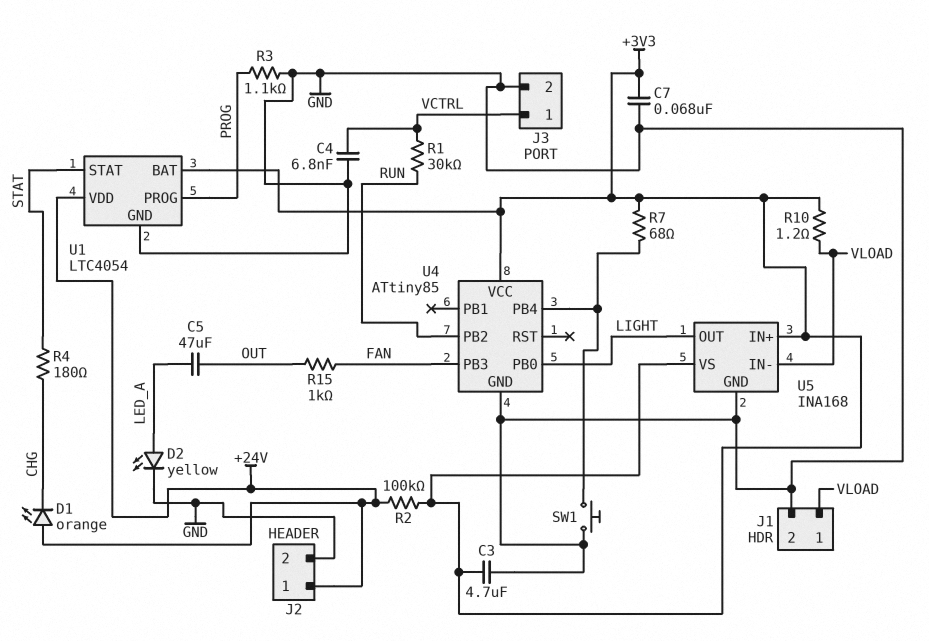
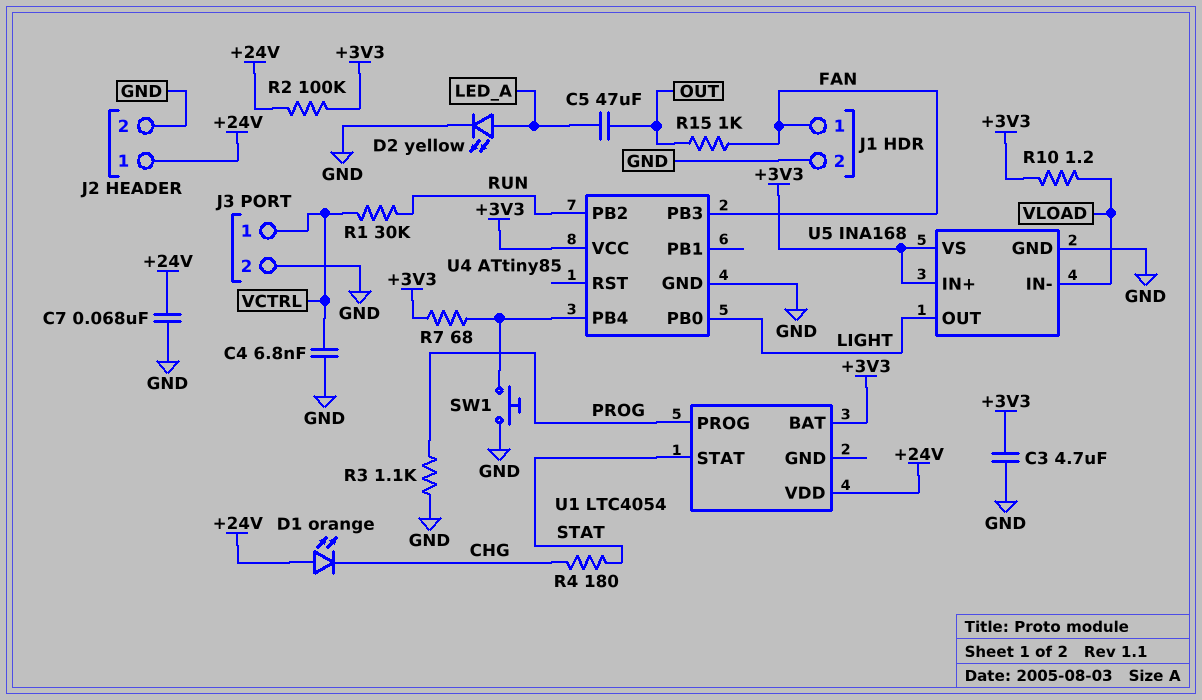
C7: 68nF (+3V3, GND) -> 68nF (+24V, GND)
J1 pin 1: VLOAD -> FAN
U1 pin GND: GND -> none

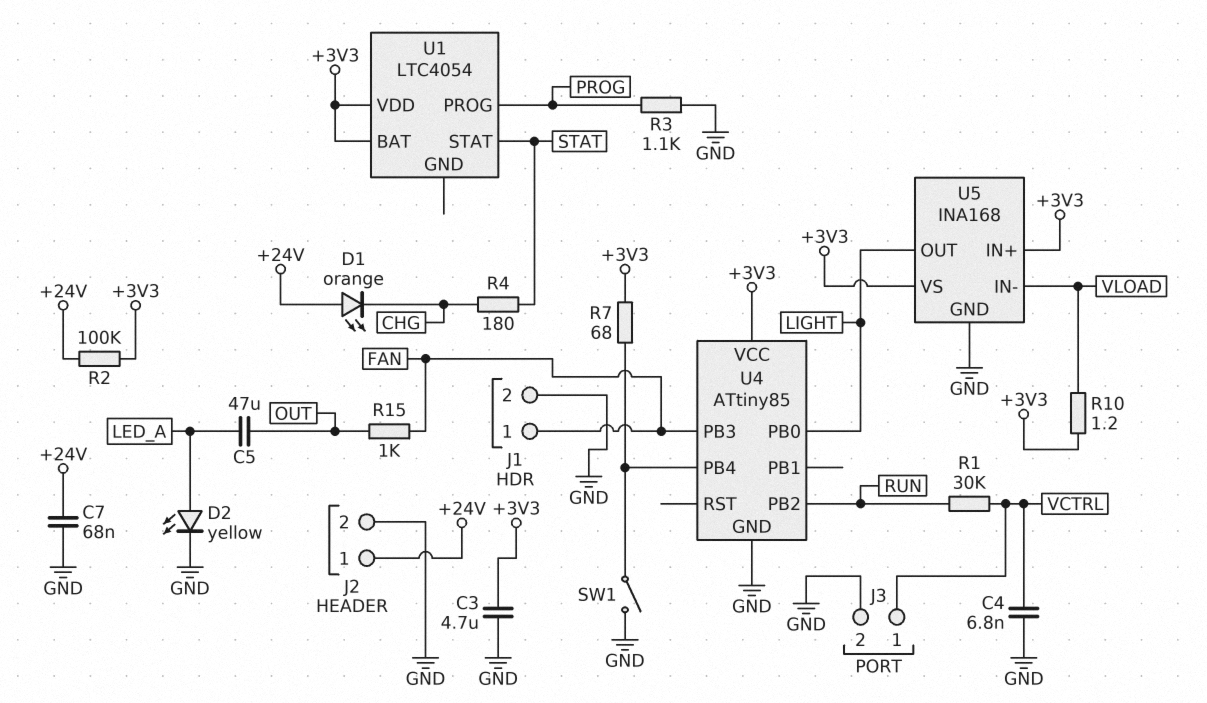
SW1: button (GND, U4/PB4) -> switch (GND, U4/PB4)
U1 pin VDD: +24V -> +3V3

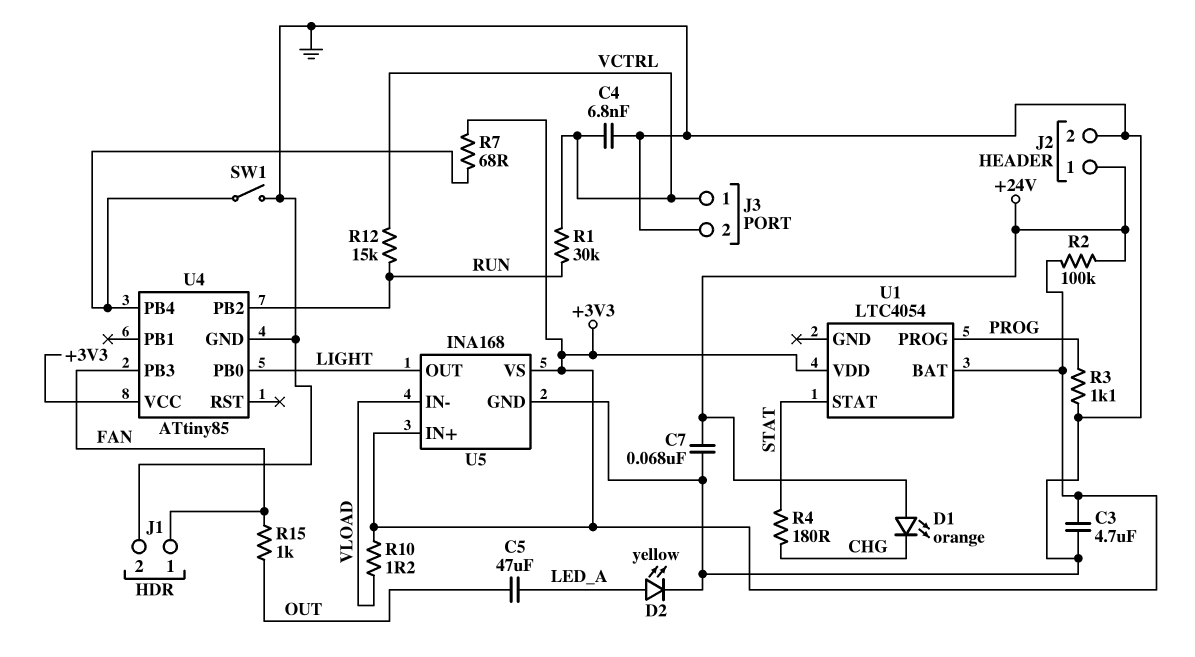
R12: none -> 15k (RUN, VCTRL)

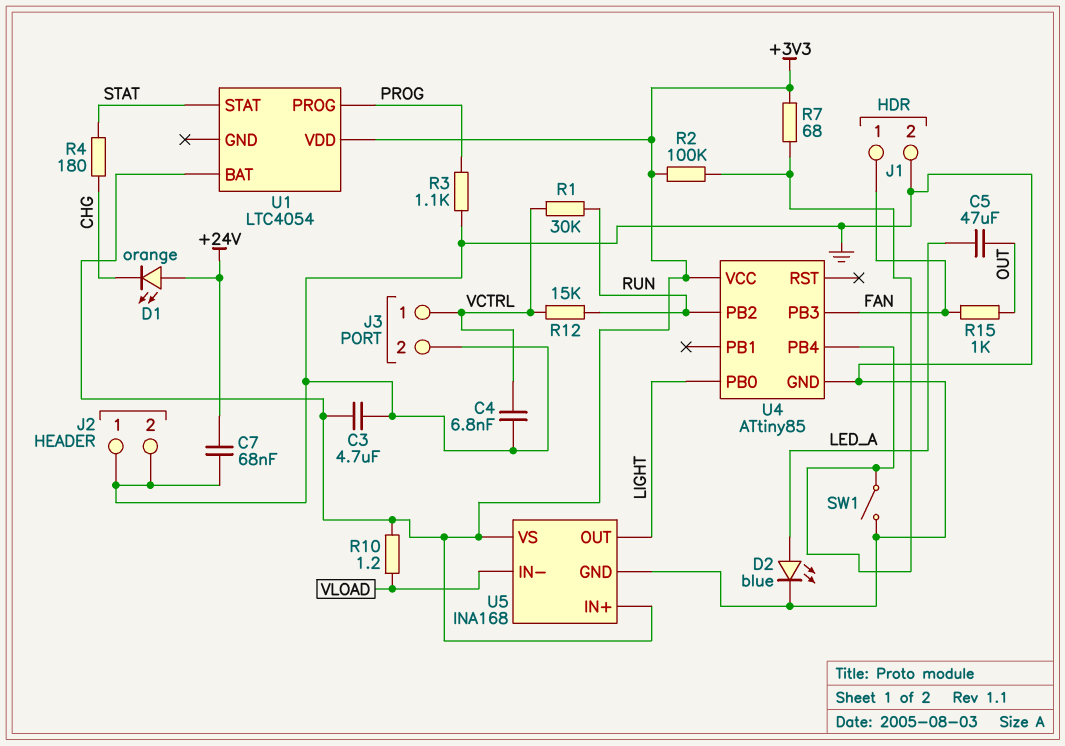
D2: LED yellow (A LED_A, K GND) -> LED blue (A LED_A, K GND)
J2 pin 1: +24V -> GND
R2: 100k (+3V3, +24V) -> 100k (+3V3, U4/PB4)

